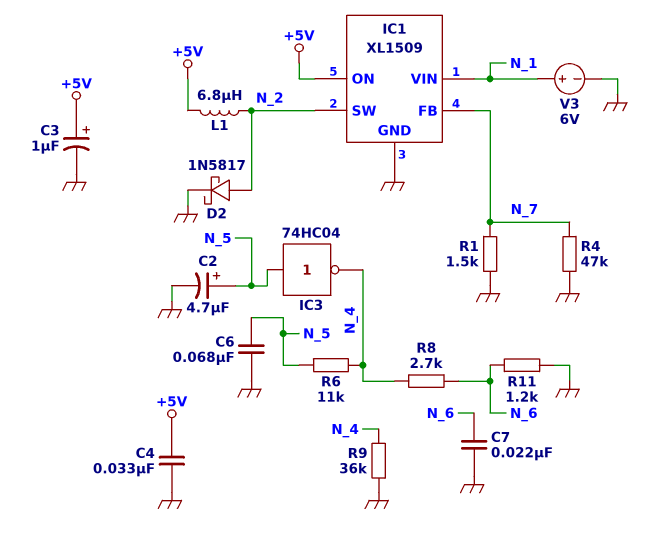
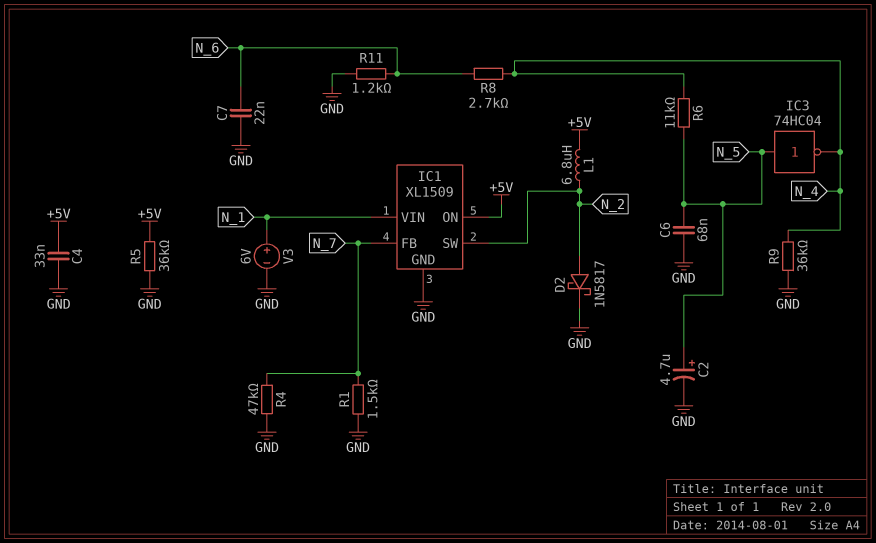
C3: 1uF (plus +5V, minus GND) -> none
R5: none -> 36k (+5V, GND)

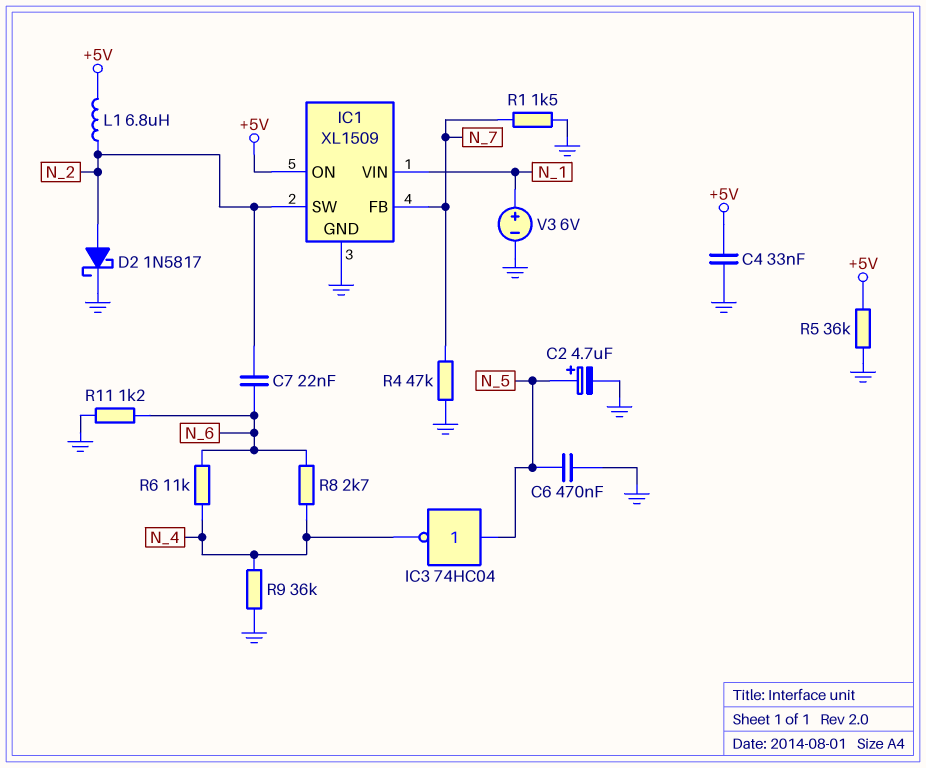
C6: 68nF (GND, N_5) -> 470nF (GND, N_5)
C7: 22nF (GND, N_6) -> 22nF (N_2, N_6)
R6: 11k (N_4, N_5) -> 11k (N_4, N_6)

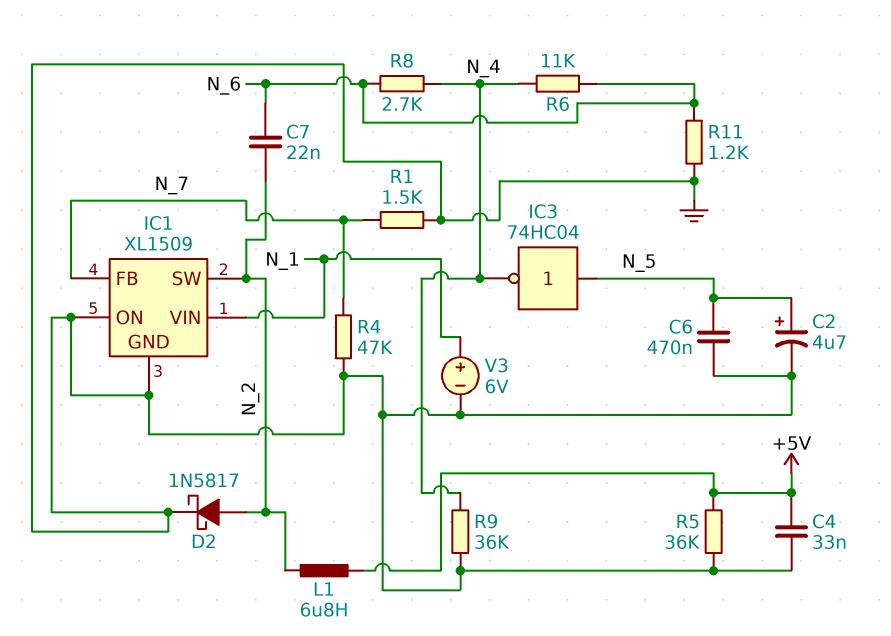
IC1 pin ON: +5V -> GND

